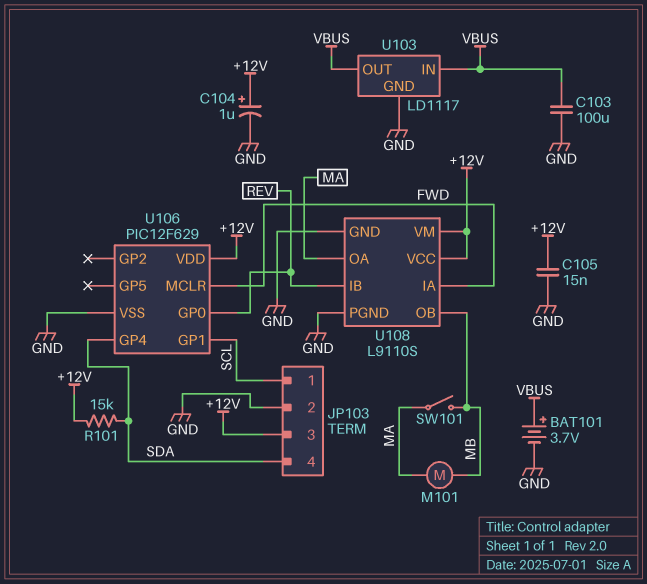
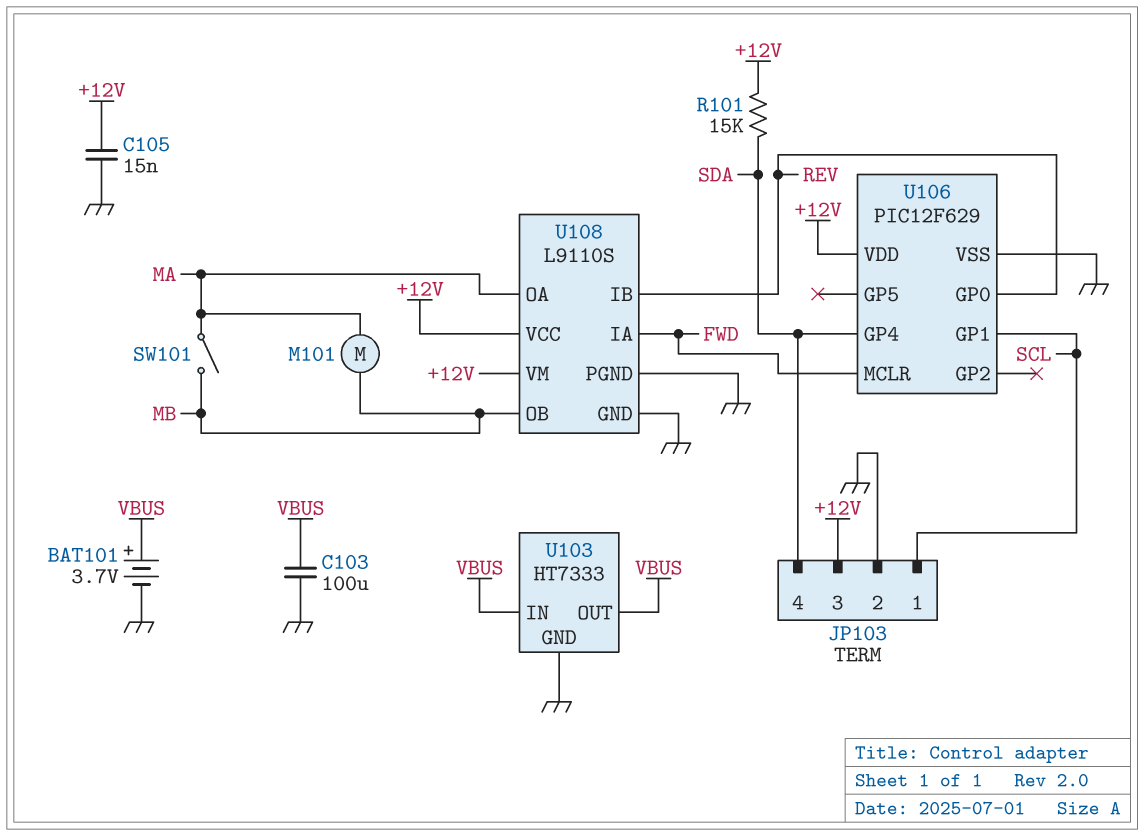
C104: 1uF (plus +12V, minus GND) -> none
U103: LD1117 -> HT7333

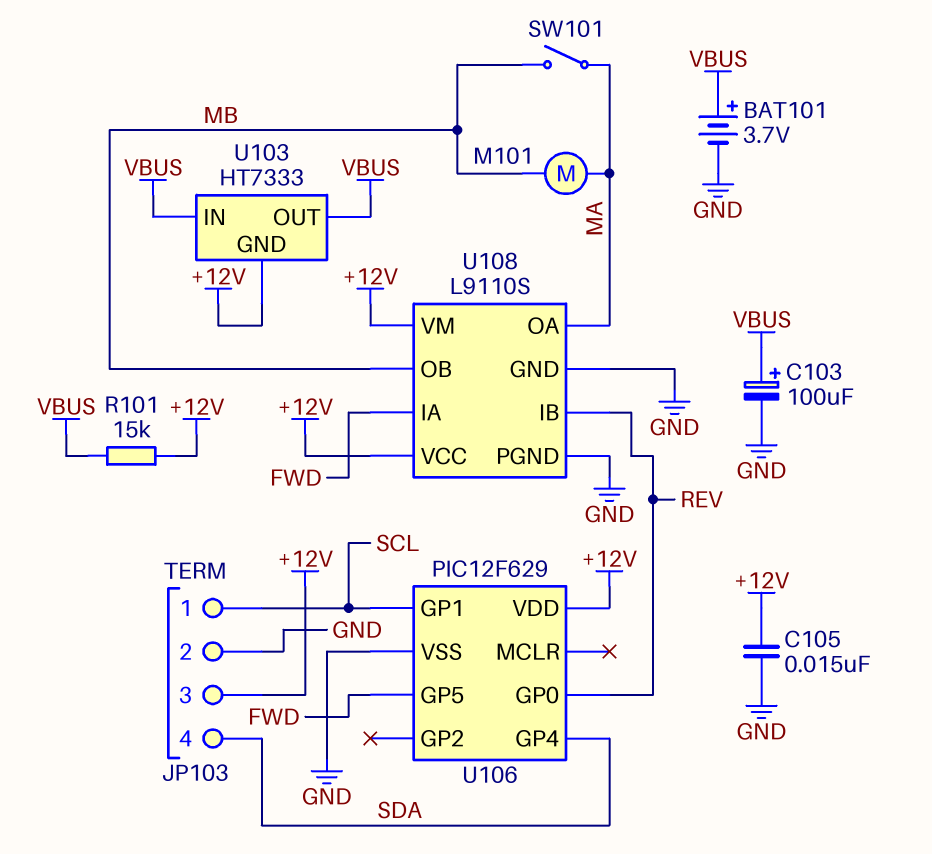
C103: 100uF (GND, VBUS) -> 100uF (plus VBUS, minus GND)
R101: 15k (+12V, SDA) -> 15k (+12V, VBUS)
U103 pin GND: GND -> +12V
U106 pin GP5: none -> FWD
U106 pin MCLR: FWD -> none

